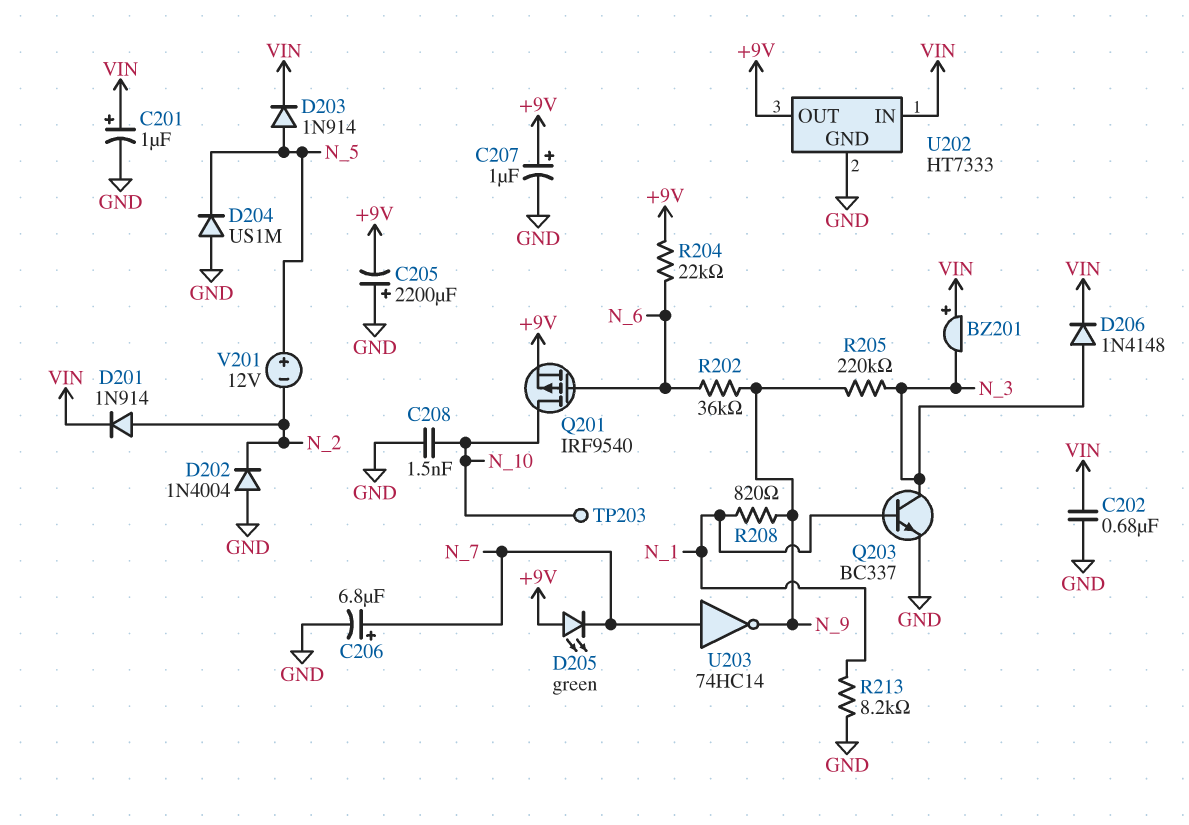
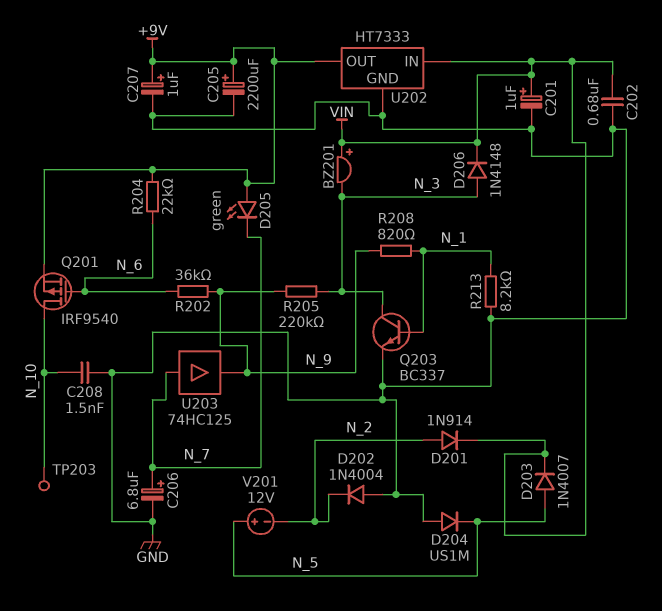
C205: 2200uF (plus GND, minus +9V) -> 2200uF (plus +9V, minus GND)
D203: diode 1N914 (A N_5, K VIN) -> diode 1N4007 (A N_5, K VIN)
U203: NOT 74HC14 (in N_7, out N_9) -> buffer 74HC125 (in N_7, out N_9)

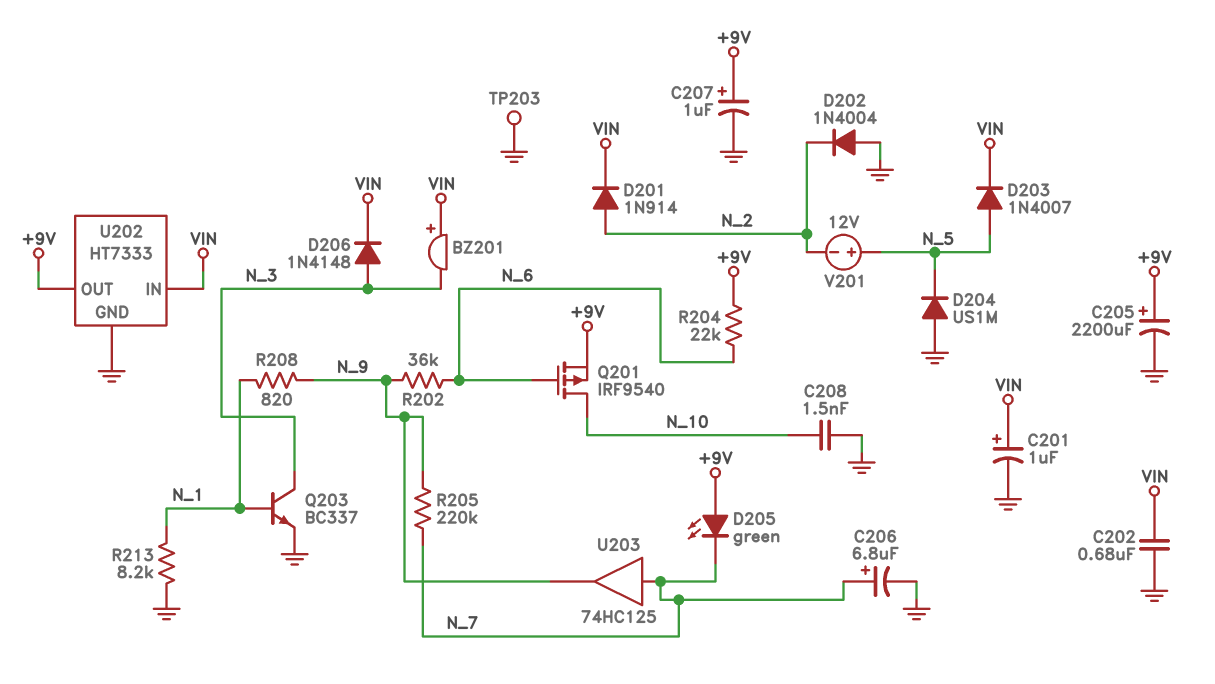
R205: 220k (N_3, N_9) -> 220k (N_7, N_9)
TP203: test point (N_10) -> test point (GND)

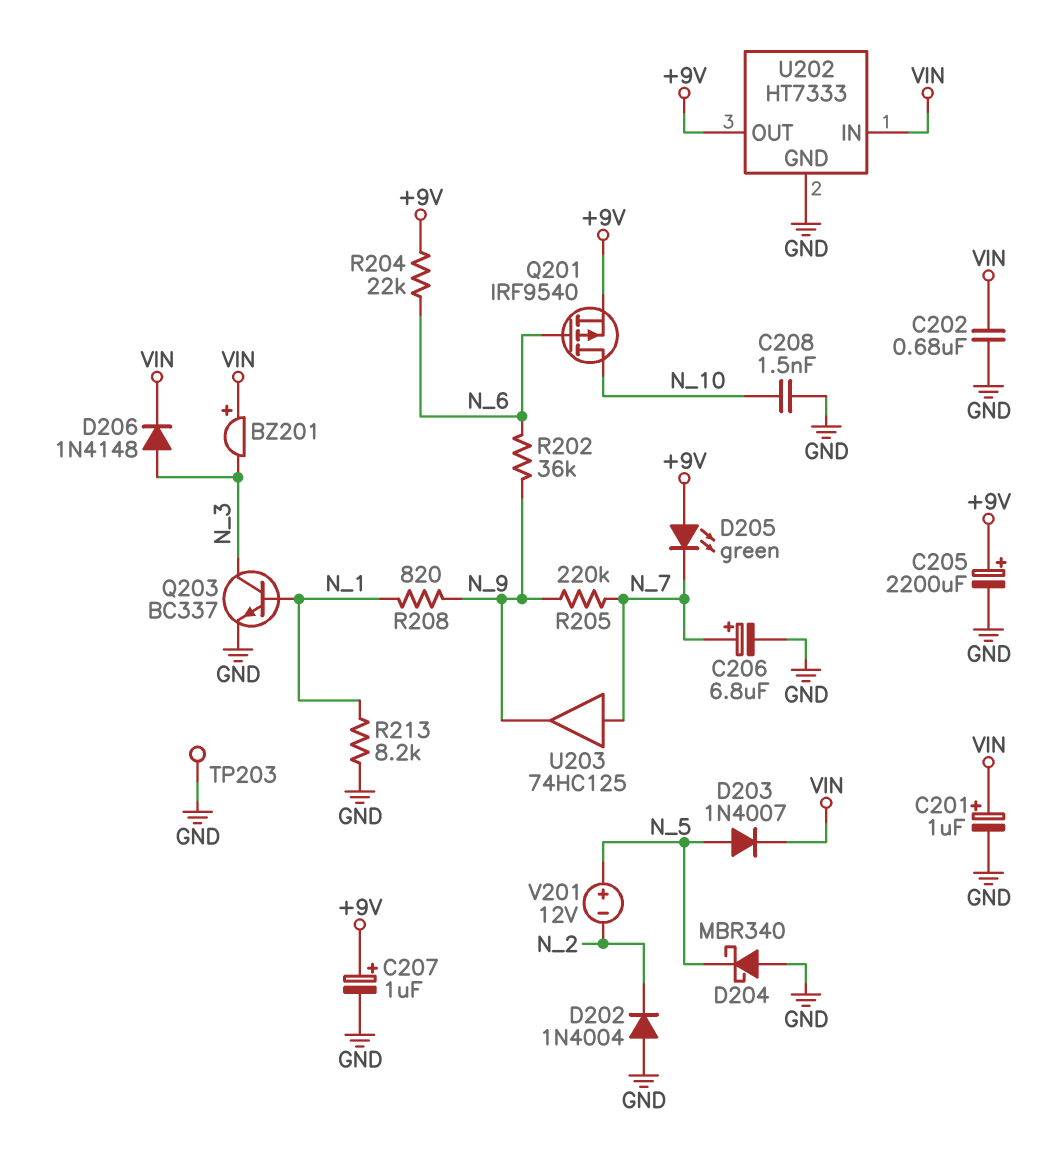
D201: diode 1N914 (A N_2, K VIN) -> none
D204: diode US1M (A GND, K N_5) -> schottky MBR340 (A GND, K N_5)

